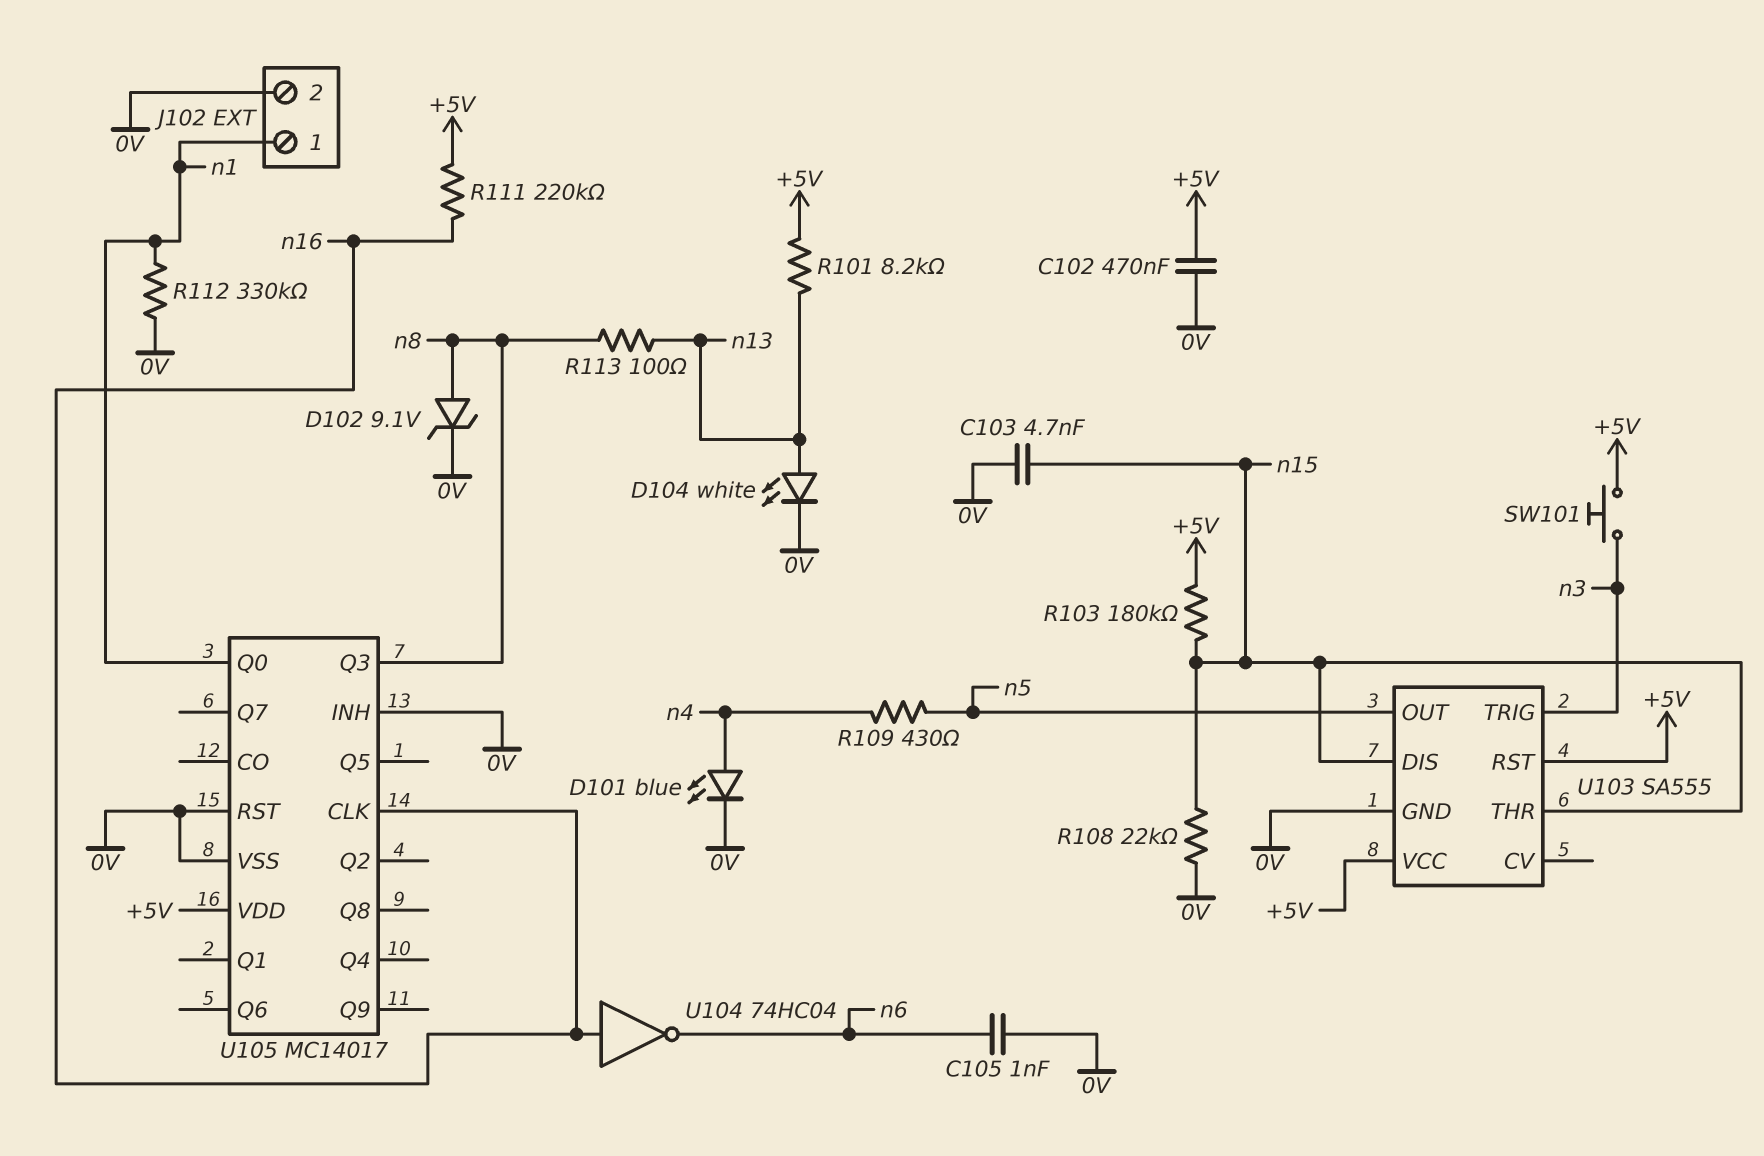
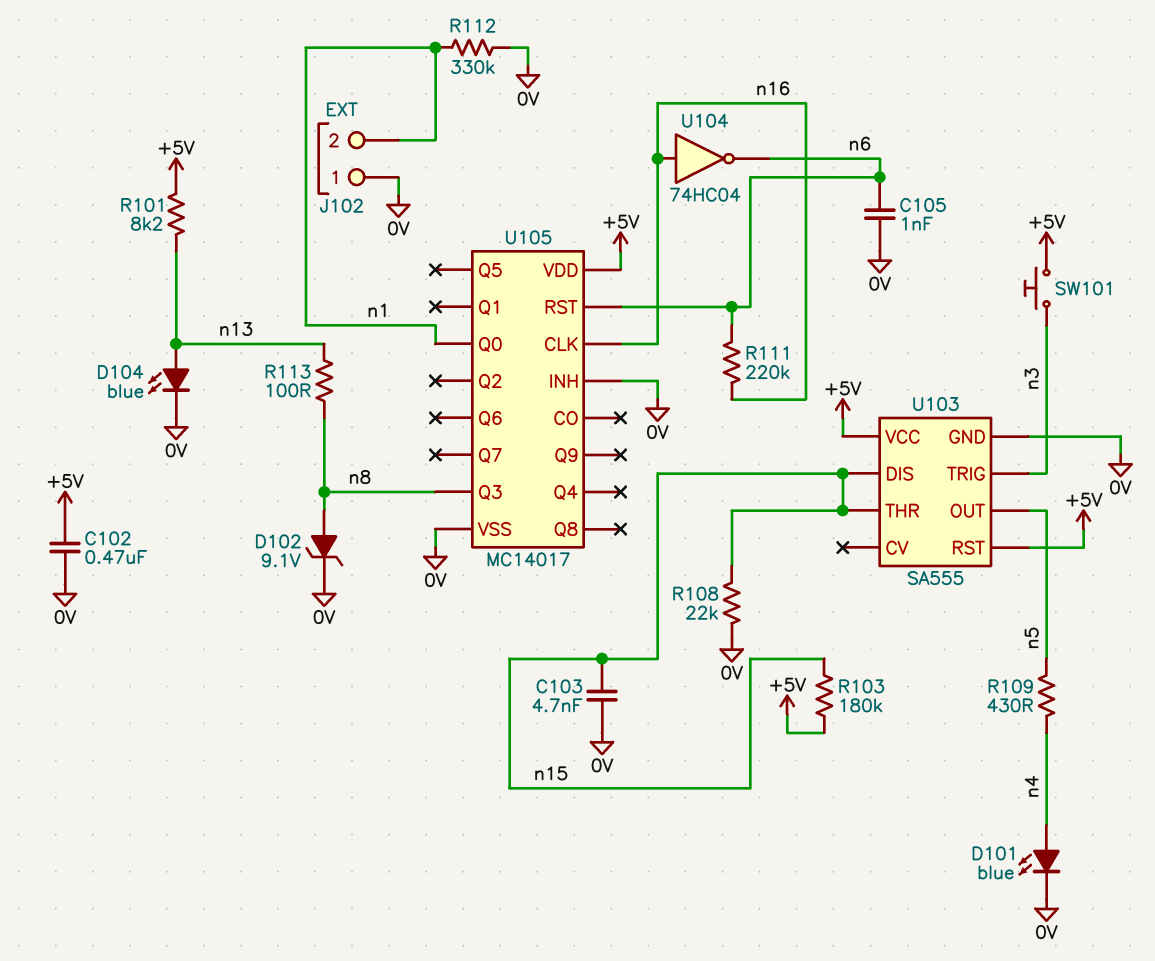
D104: LED white (A n13, K 0V) -> LED blue (A n13, K 0V)
J102 pin 1: n1 -> 0V
J102 pin 2: 0V -> n1
R111: 220k (+5V, n16) -> 220k (n6, n16)
U105 pin RST: 0V -> n6

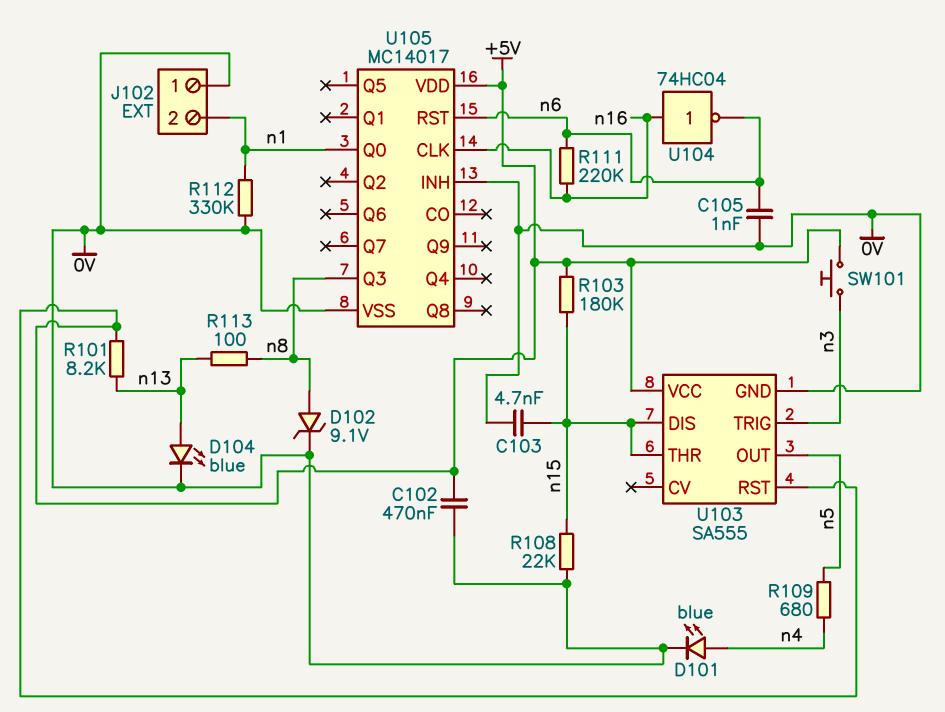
R109: 430 (n4, n5) -> 680 (n4, n5)

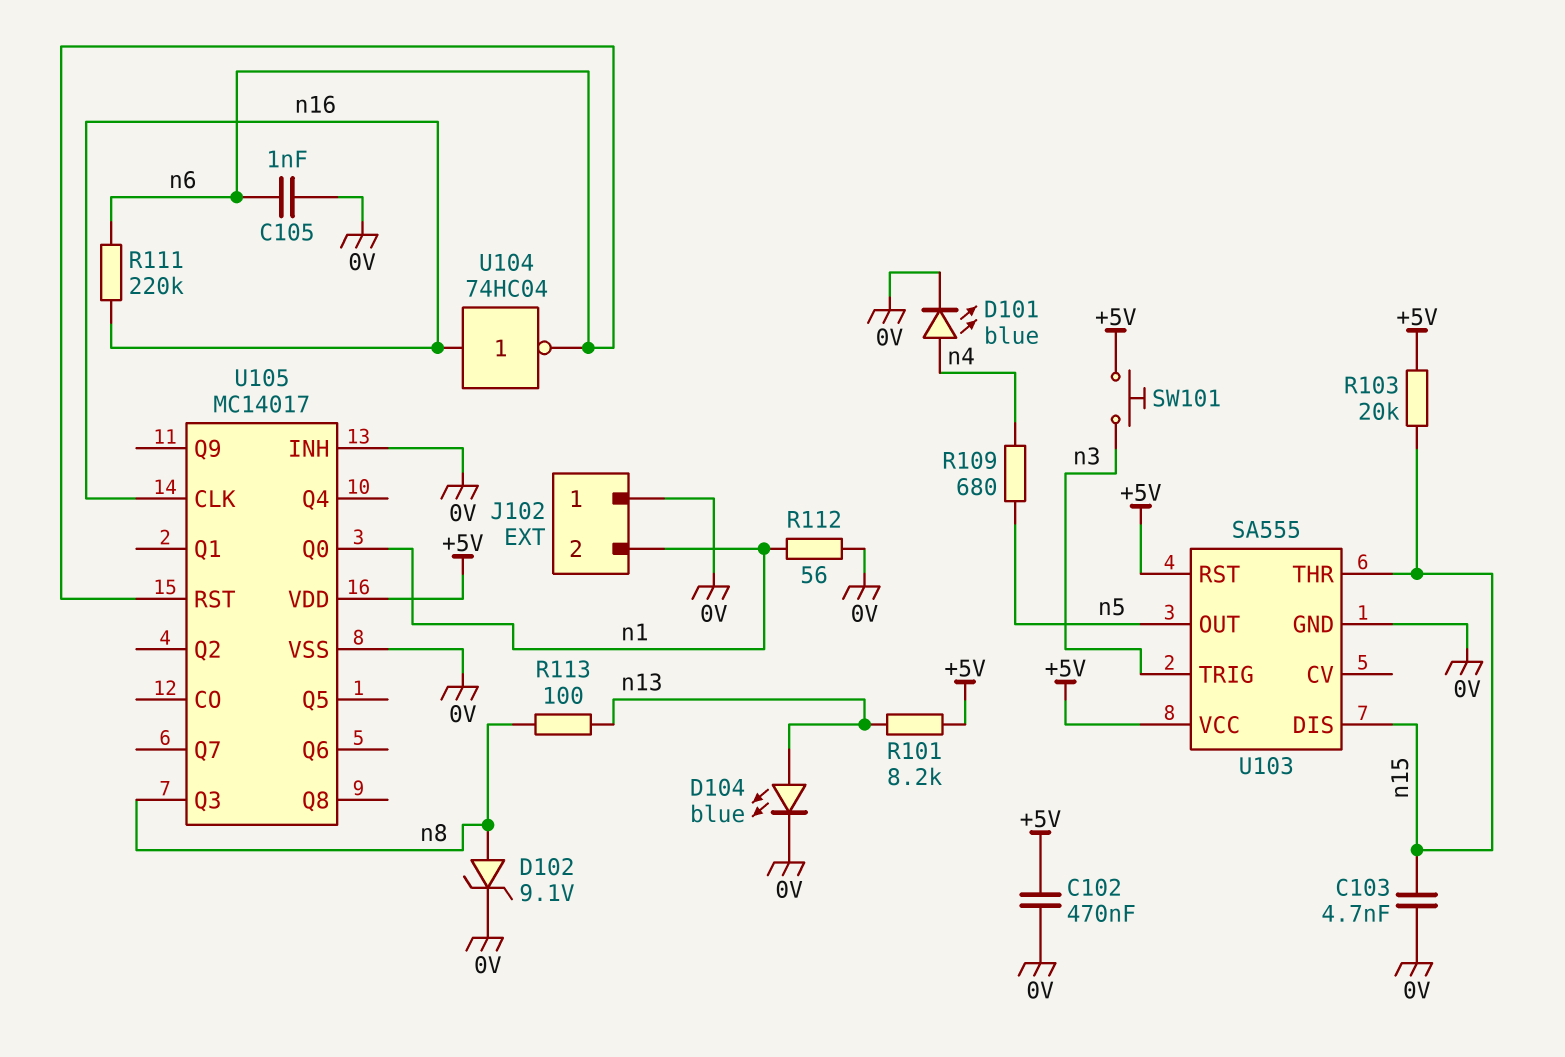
R103: 180k (+5V, n15) -> 20k (+5V, n15)
R108: 22k (0V, n15) -> none
R112: 330k (0V, n1) -> 56 (0V, n1)

